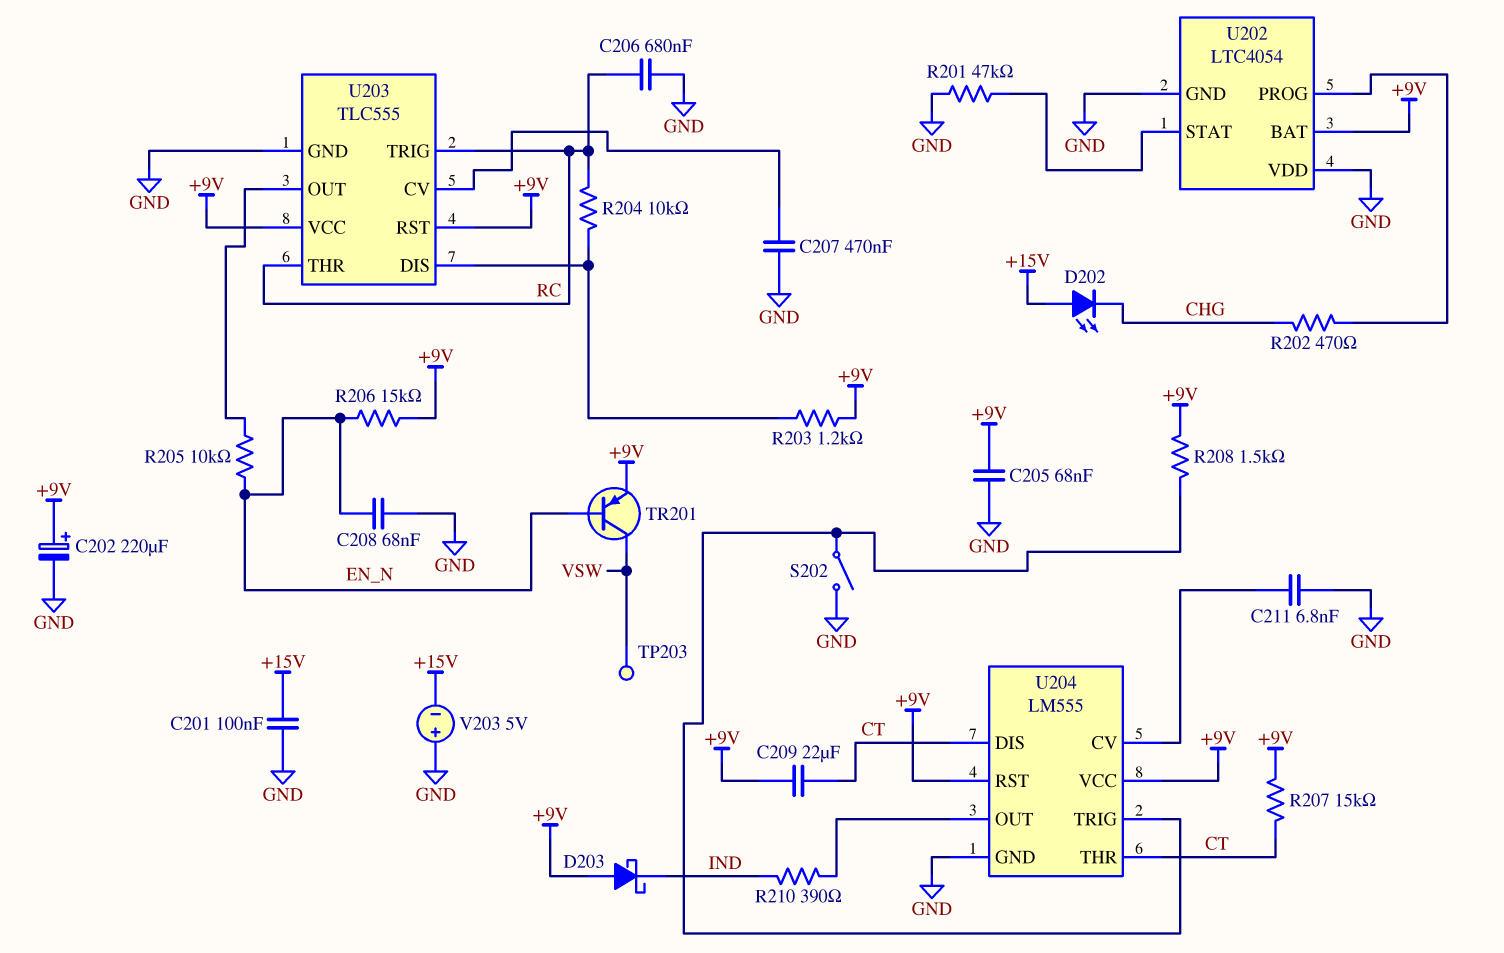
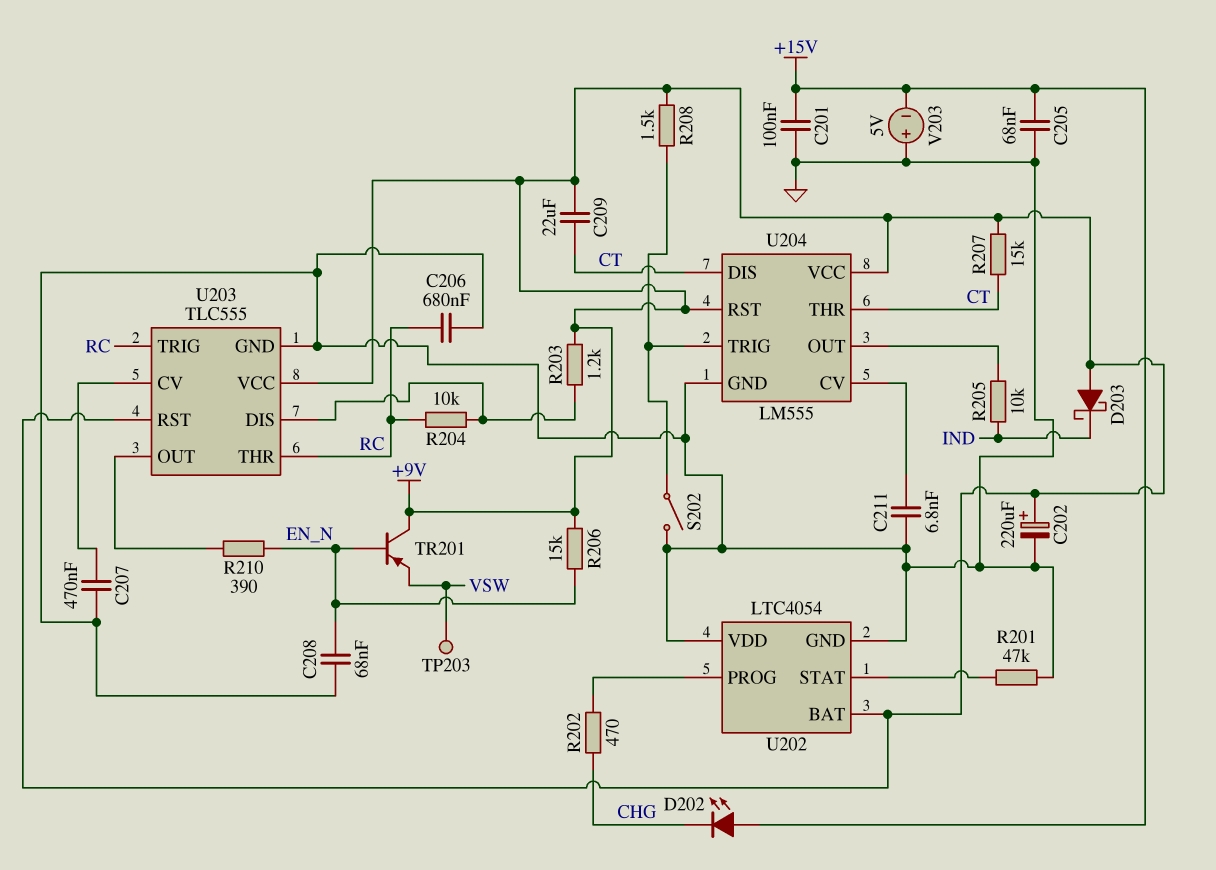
C205: 68nF (+9V, GND) -> 68nF (+15V, GND)
R205: 10k (EN_N, U203/OUT) -> 10k (IND, U204/OUT)
R210: 390 (IND, U204/OUT) -> 390 (EN_N, U203/OUT)
TR201: PNP (B EN_N, C VSW, E +9V) -> PNP (B EN_N, C +9V, E VSW)

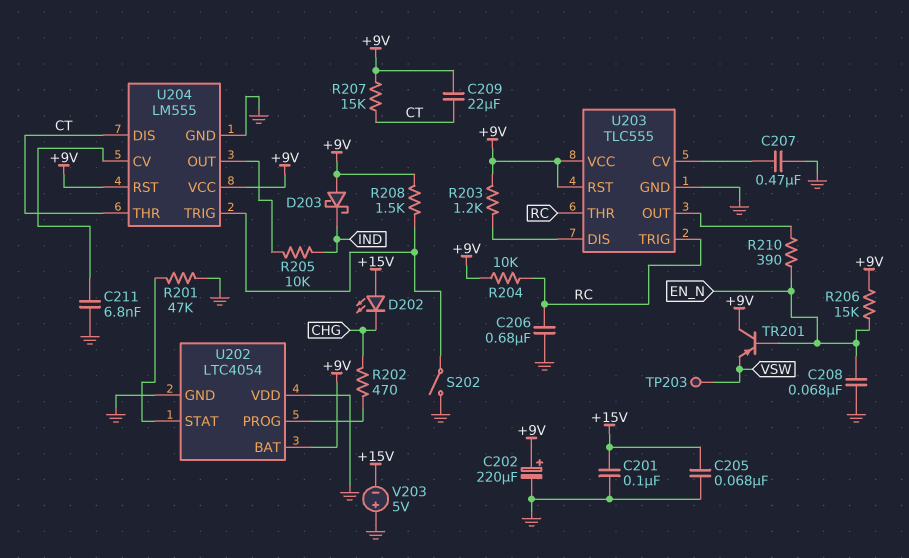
R204: 10k (RC, U203/DIS) -> 10k (+9V, RC)

